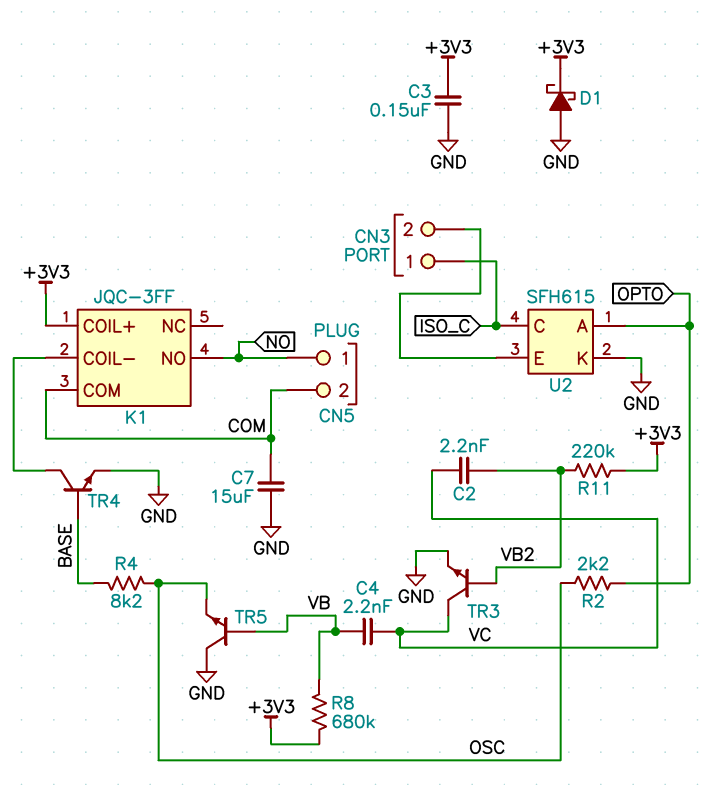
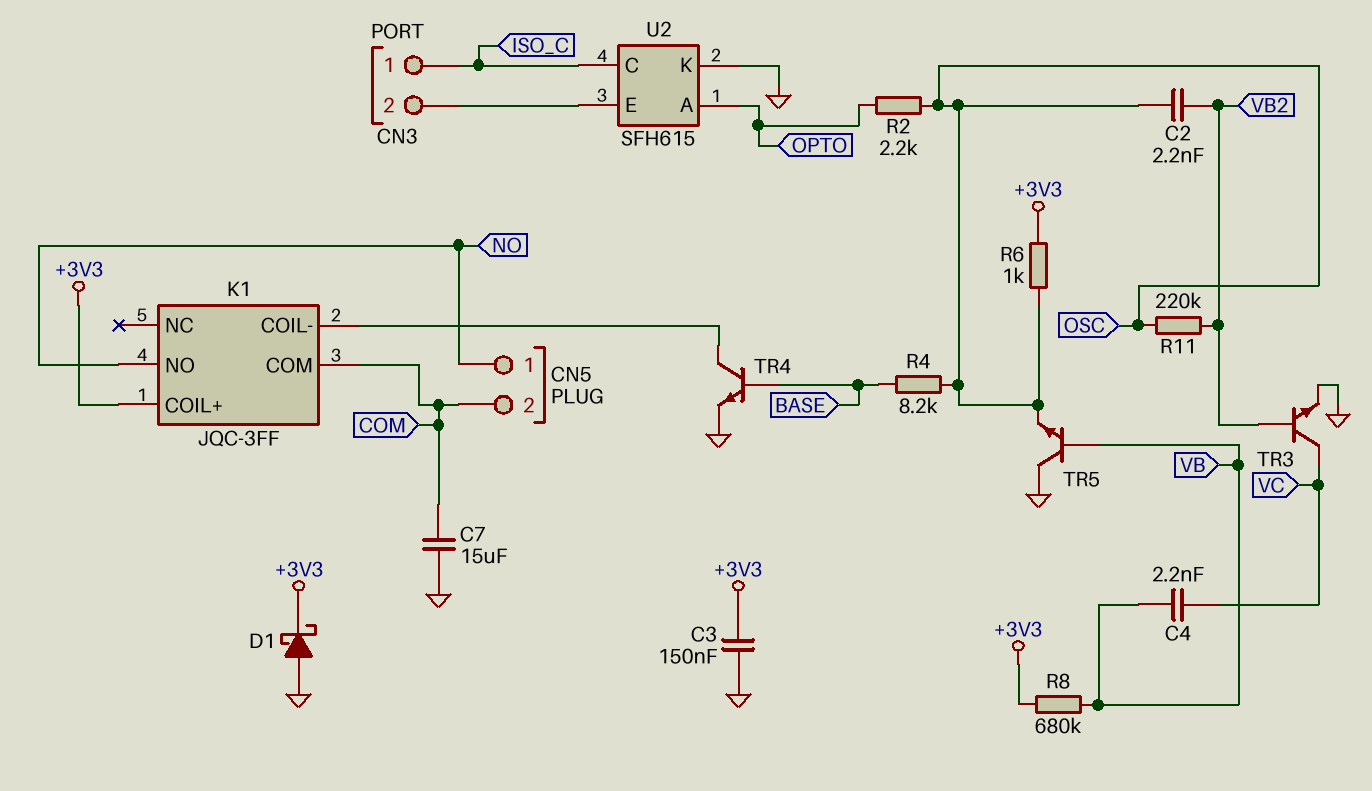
C2: 2.2nF (VB2, VC) -> 2.2nF (OSC, VB2)
R6: none -> 1k (+3V3, OSC)
R11: 220k (+3V3, VB2) -> 220k (OSC, VB2)

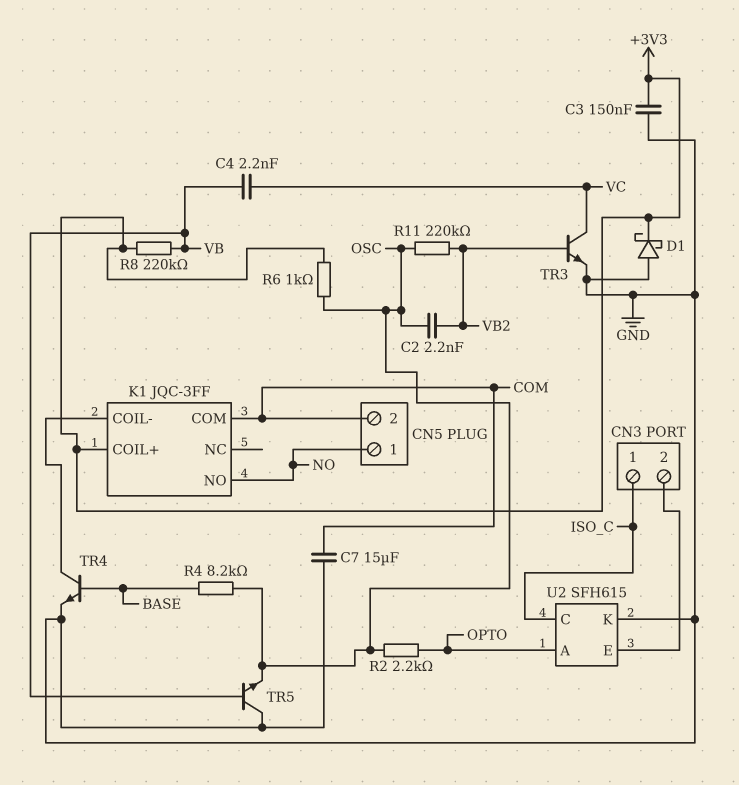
R8: 680k (+3V3, VB) -> 220k (+3V3, VB)

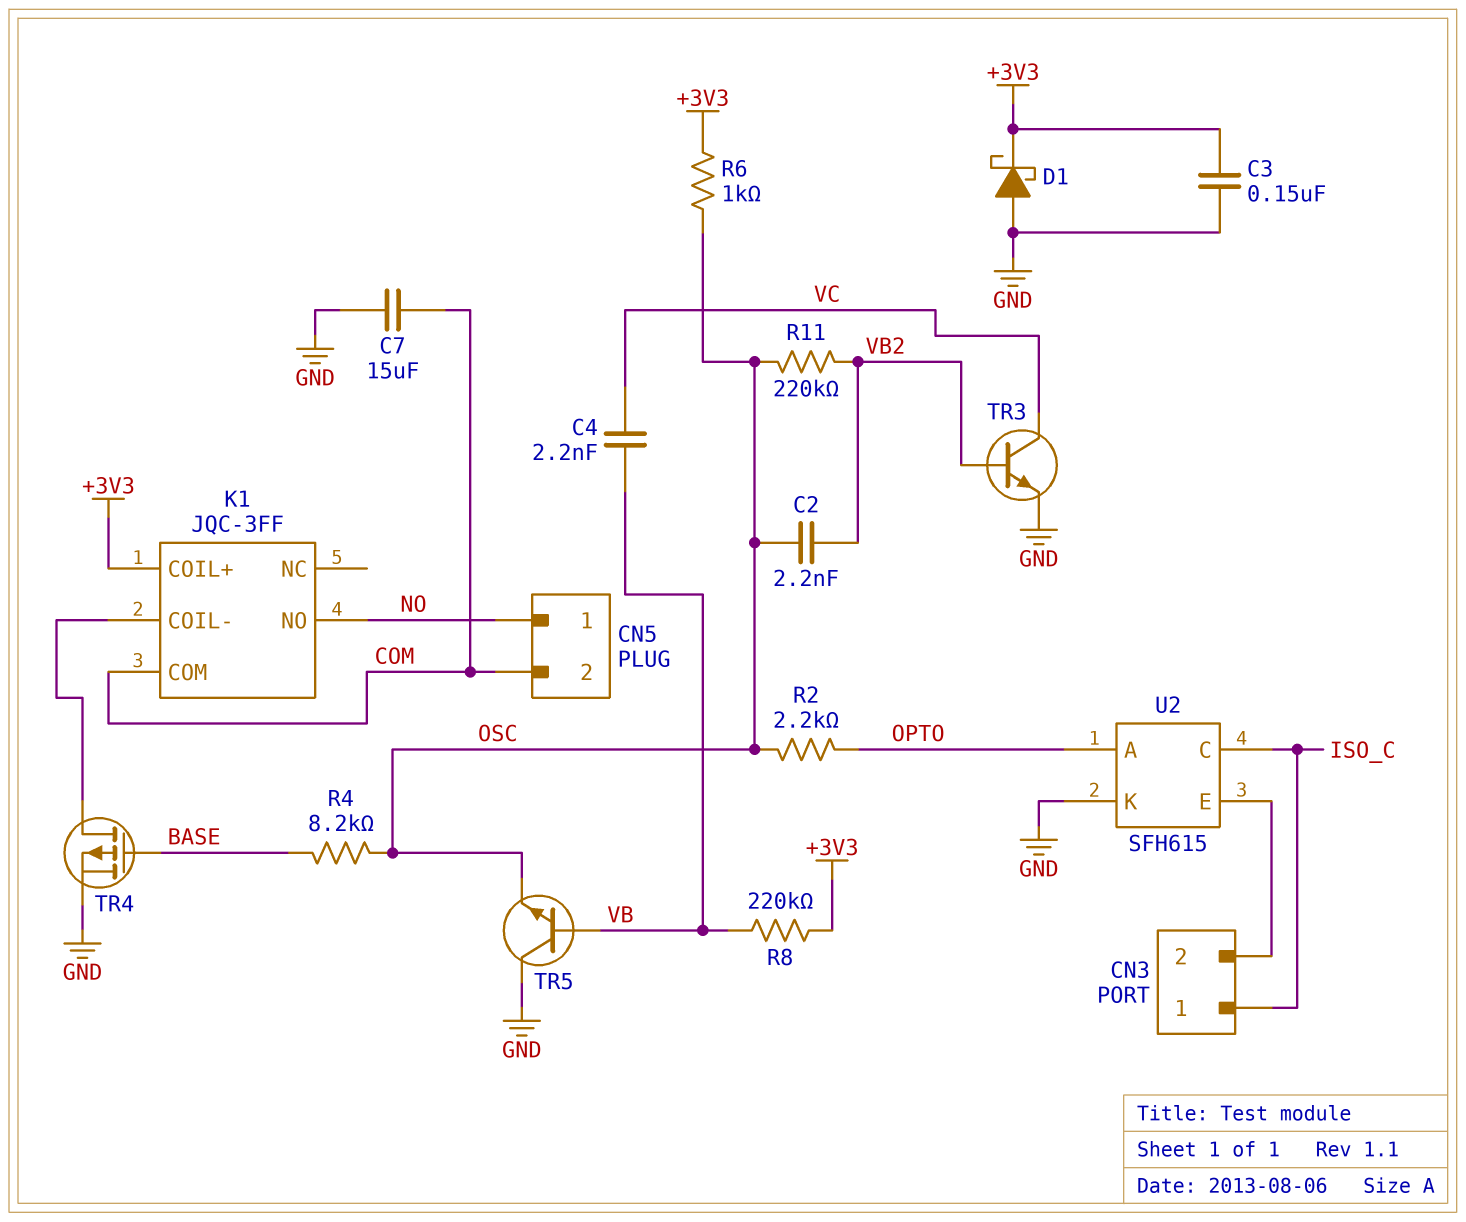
TR4: NPN (B BASE, C K1/COIL-, E GND) -> PMOS (G BASE, D K1/COIL-, S GND)

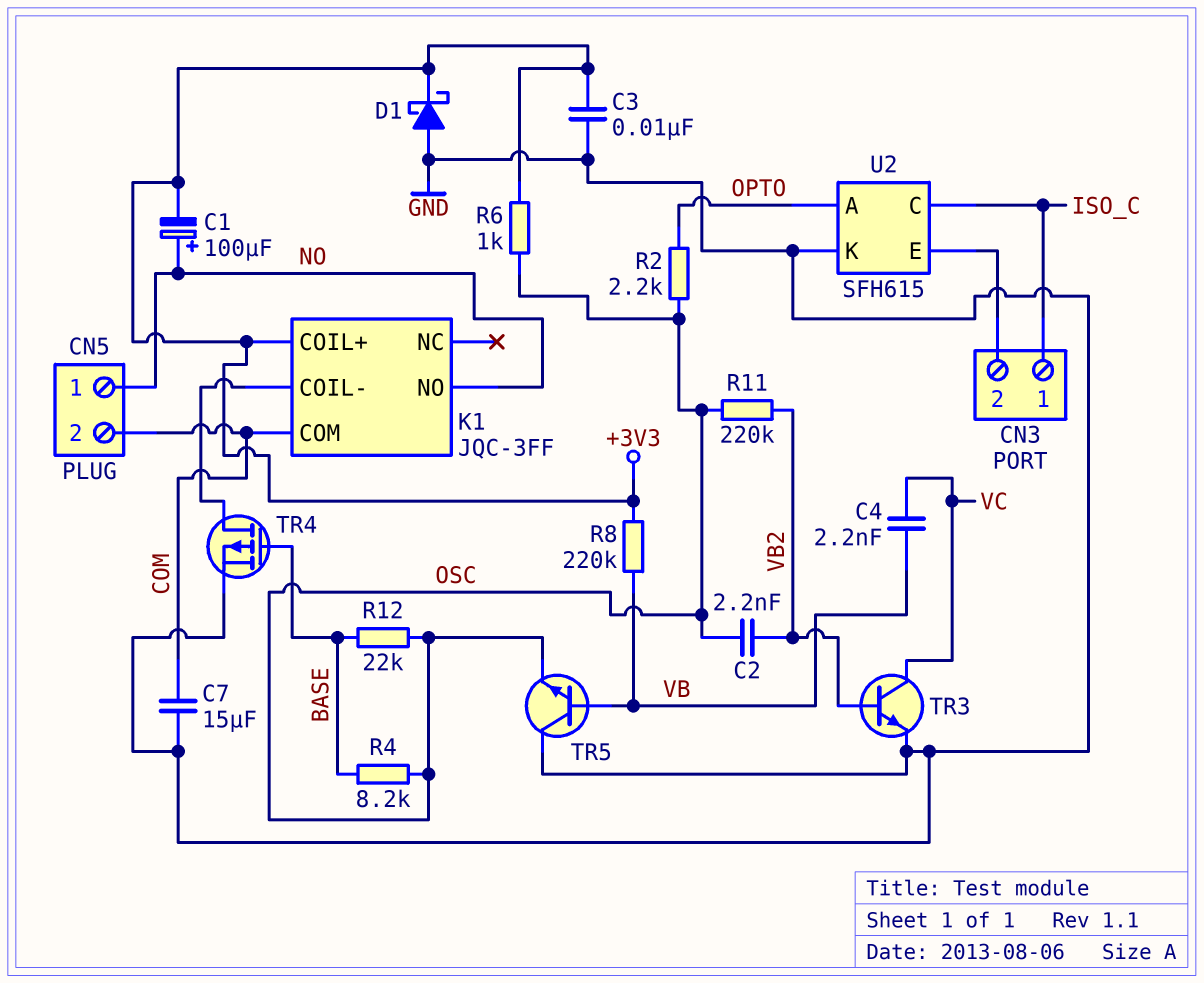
C1: none -> 100uF (plus NO, minus +3V3)
C3: 150nF (+3V3, GND) -> 10nF (+3V3, GND)
R12: none -> 22k (BASE, OSC)

